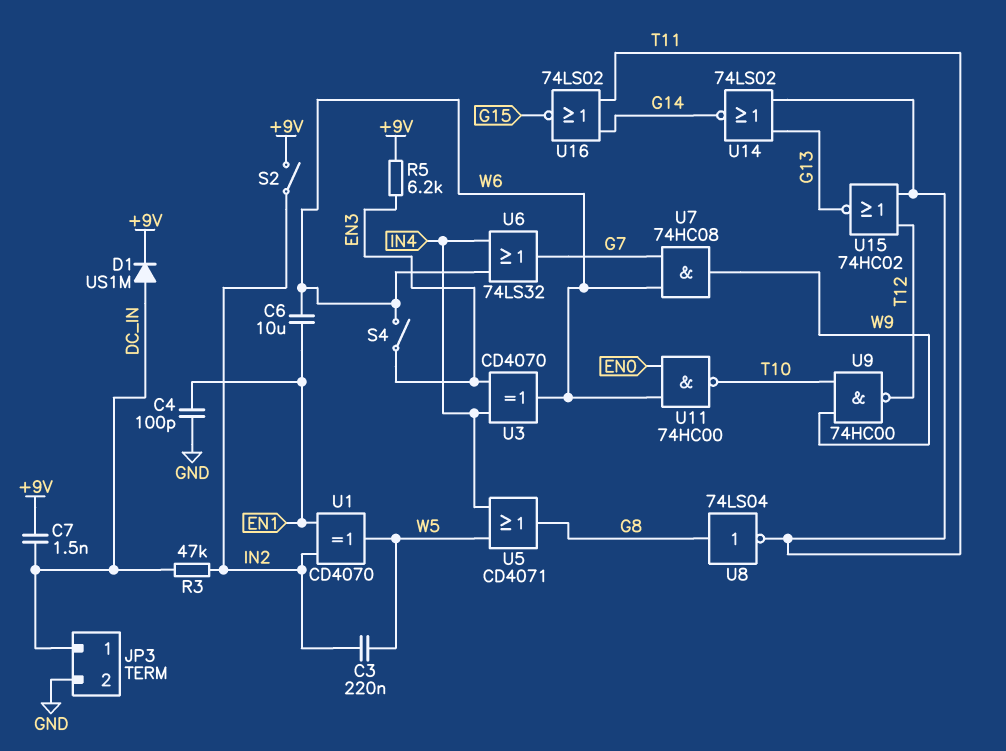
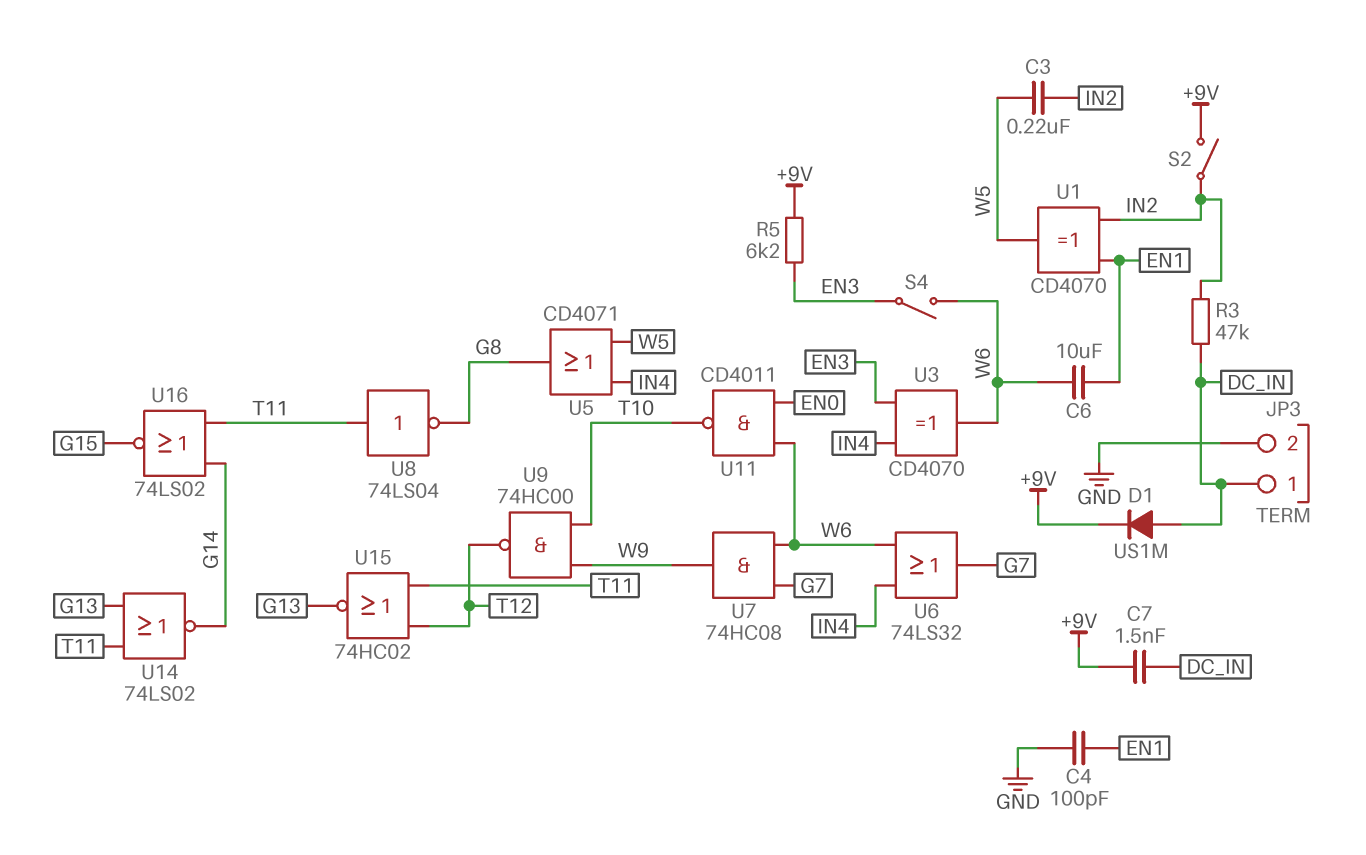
U8: NOT 74LS04 (in G8, out T11) -> NOT 74LS04 (in T11, out G8)
U11: NAND 74HC00 (in EN0, in W6, out T10) -> NAND CD4011 (in EN0, in W6, out T10)

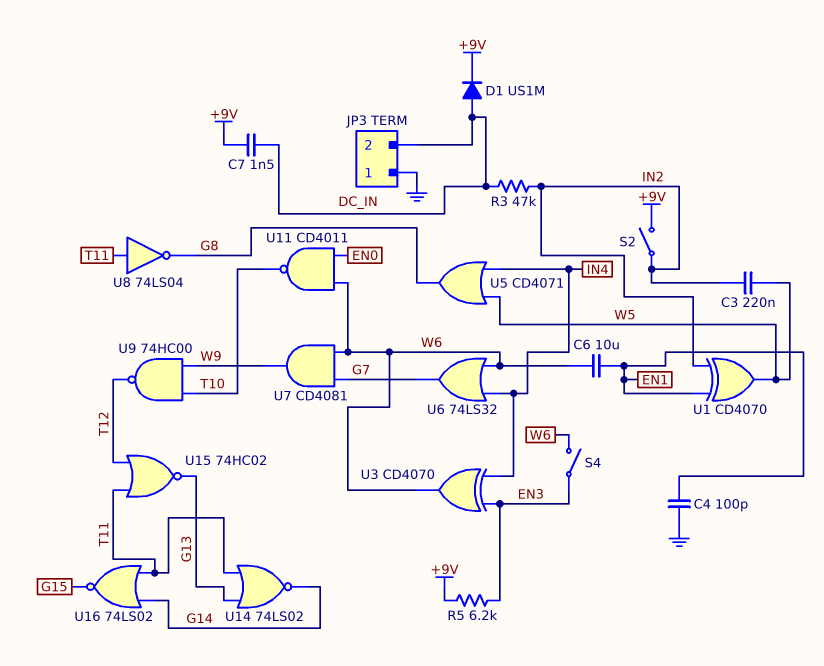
JP3 pin 1: DC_IN -> GND
JP3 pin 2: GND -> DC_IN
U7: AND 74HC08 (in G7, in W6, out W9) -> AND CD4081 (in G7, in W6, out W9)

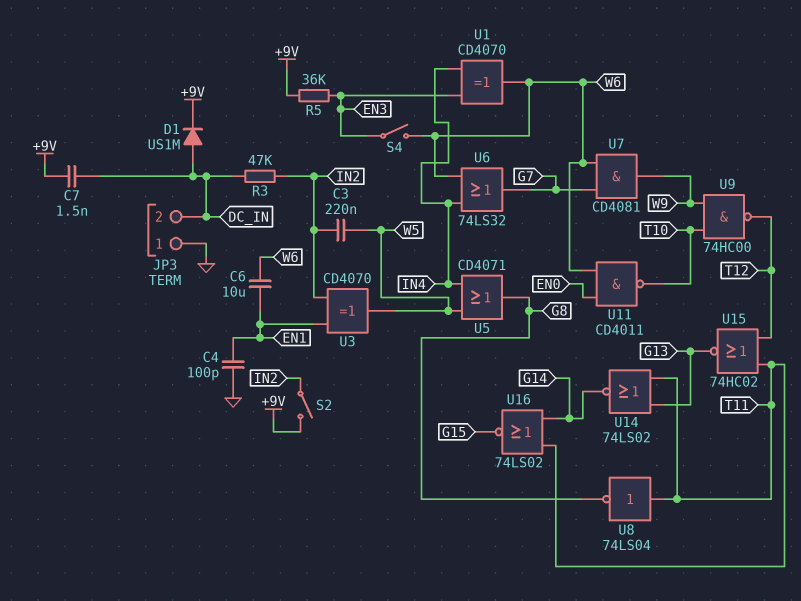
R5: 6.2k (+9V, EN3) -> 36k (+9V, EN3)
U1: XOR CD4070 (in EN1, in IN2, out W5) -> XOR CD4070 (in EN3, in IN4, out W6)
U3: XOR CD4070 (in EN3, in IN4, out W6) -> XOR CD4070 (in EN1, in IN2, out W5)

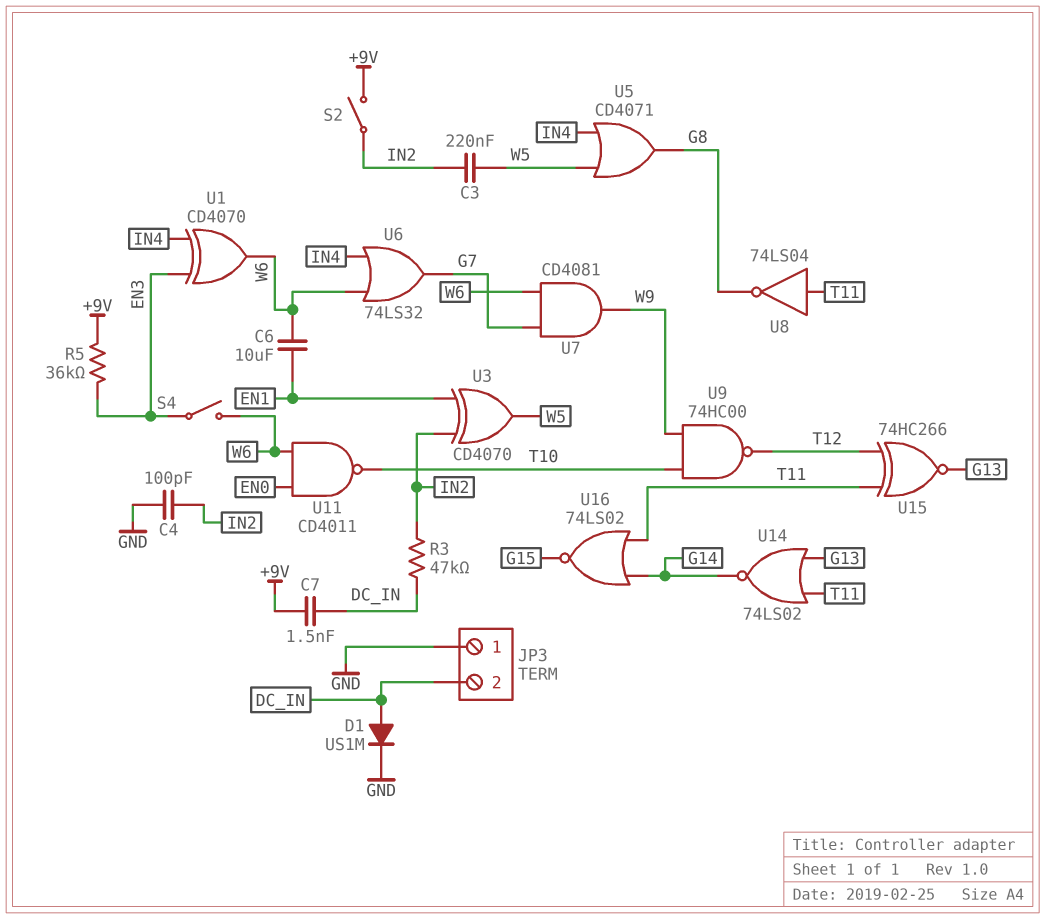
C4: 100pF (EN1, GND) -> 100pF (GND, IN2)
D1: diode US1M (A DC_IN, K +9V) -> diode US1M (A DC_IN, K GND)
U15: NOR 74HC02 (in T11, in T12, out G13) -> XNOR 74HC266 (in T11, in T12, out G13)

